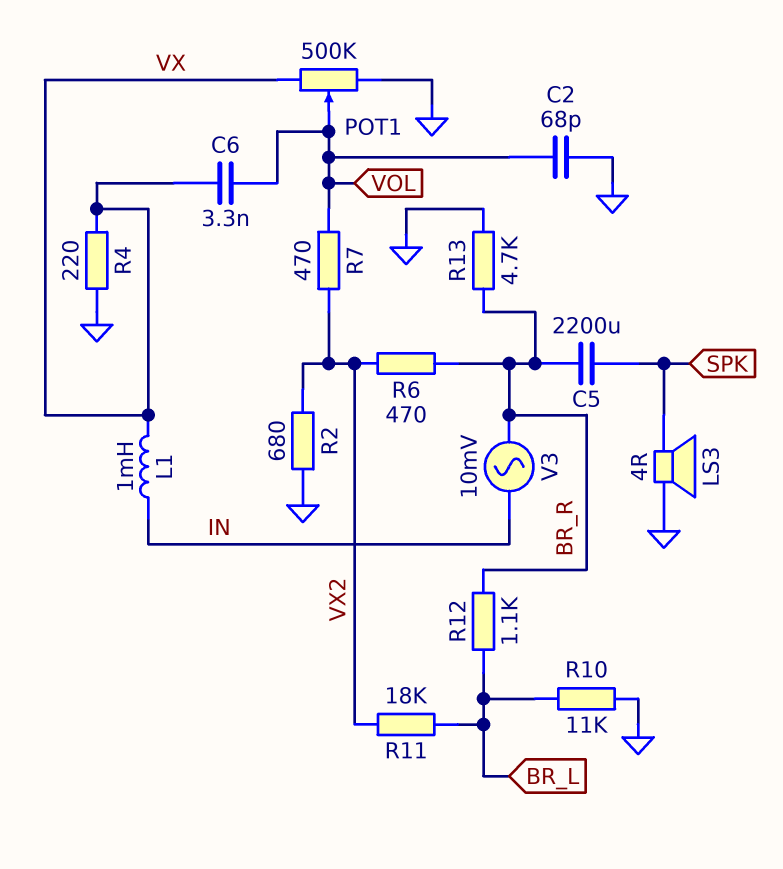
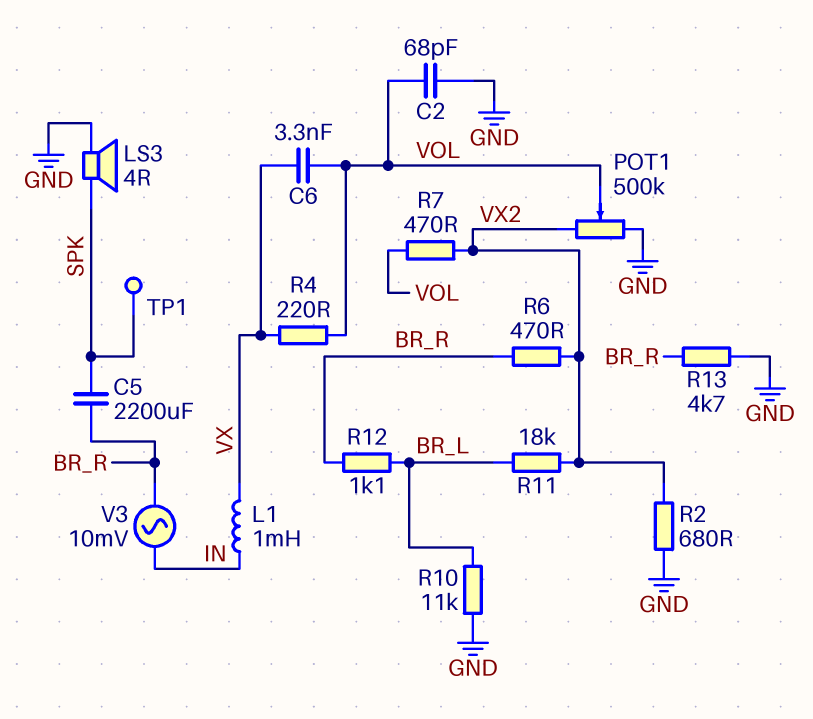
POT1: 500k (GND, VX, wiper VOL) -> 500k (GND, VX2, wiper VOL)
R4: 220 (GND, VX) -> 220 (VOL, VX)
TP1: none -> test point (SPK)

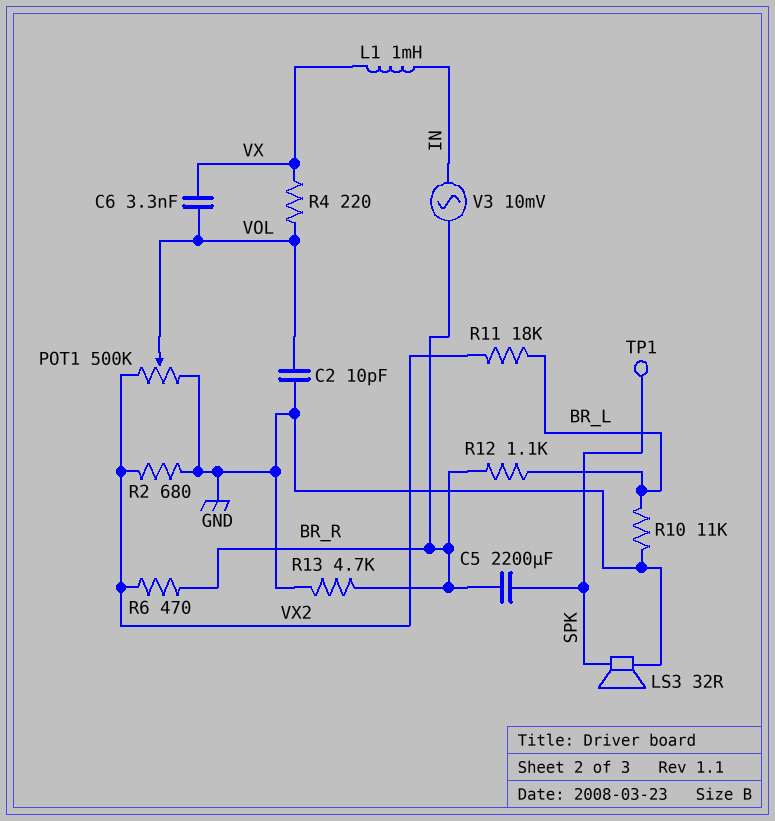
C2: 68pF (GND, VOL) -> 10pF (GND, VOL)
LS3: speaker 4R (GND, SPK) -> speaker 32R (GND, SPK)
R7: 470 (VOL, VX2) -> none

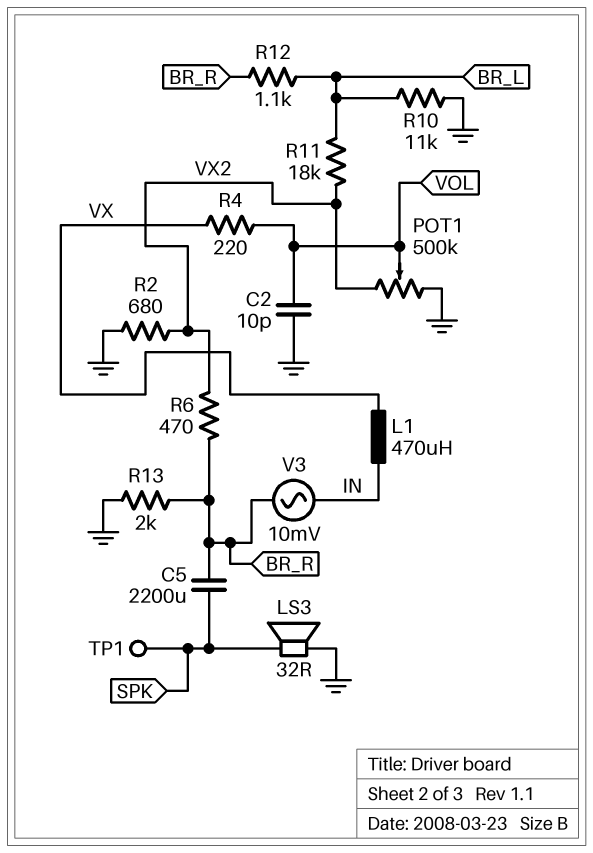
C6: 3.3nF (VOL, VX) -> none
L1: 1mH (IN, VX) -> 470uH (IN, VX)
R13: 4.7k (BR_R, GND) -> 2k (BR_R, GND)

